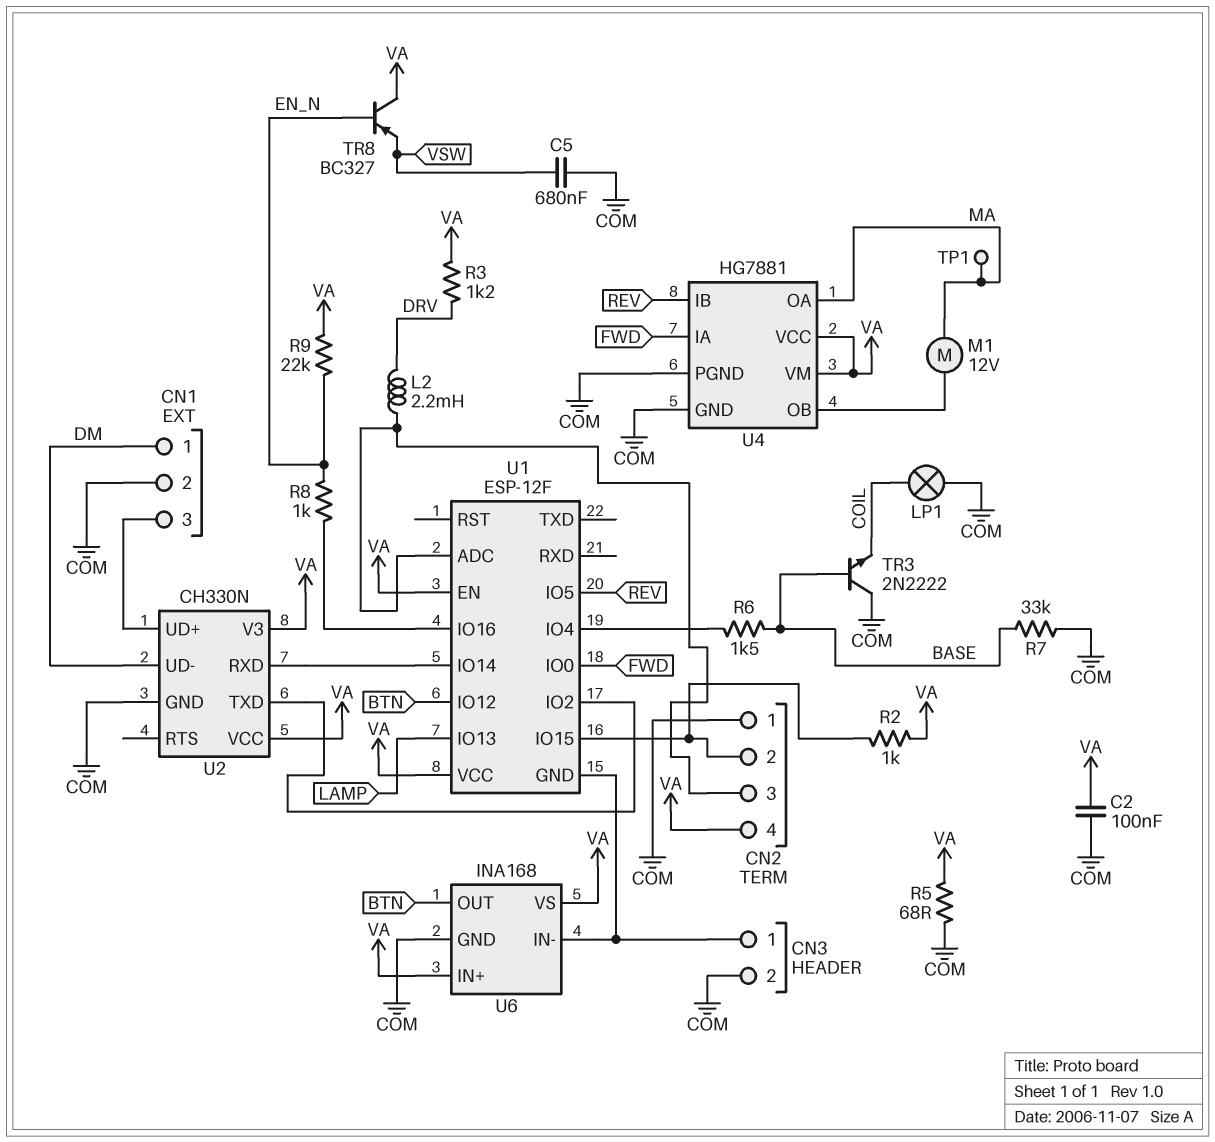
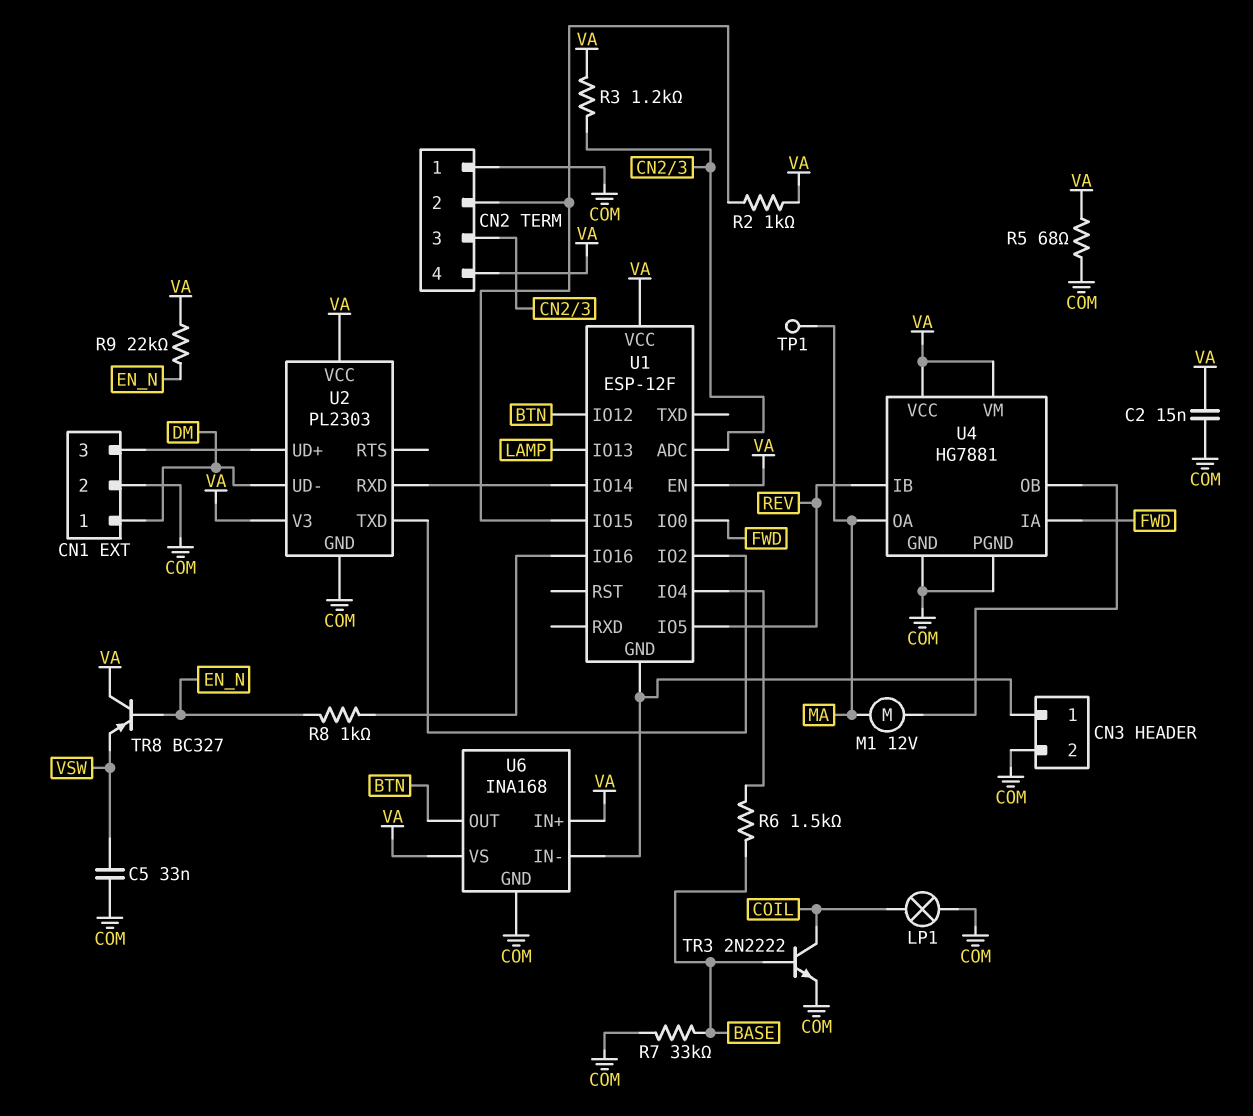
C2: 100nF (COM, VA) -> 15nF (COM, VA)
C5: 680nF (COM, VSW) -> 33nF (COM, VSW)
L2: 2.2mH (CN2/3, DRV) -> none
R3: 1.2k (DRV, VA) -> 1.2k (CN2/3, VA)
TR3: NPN 2N2222 (B BASE, C COM, E COIL) -> NPN 2N2222 (B BASE, C COIL, E COM)
U2: CH330N -> PL2303

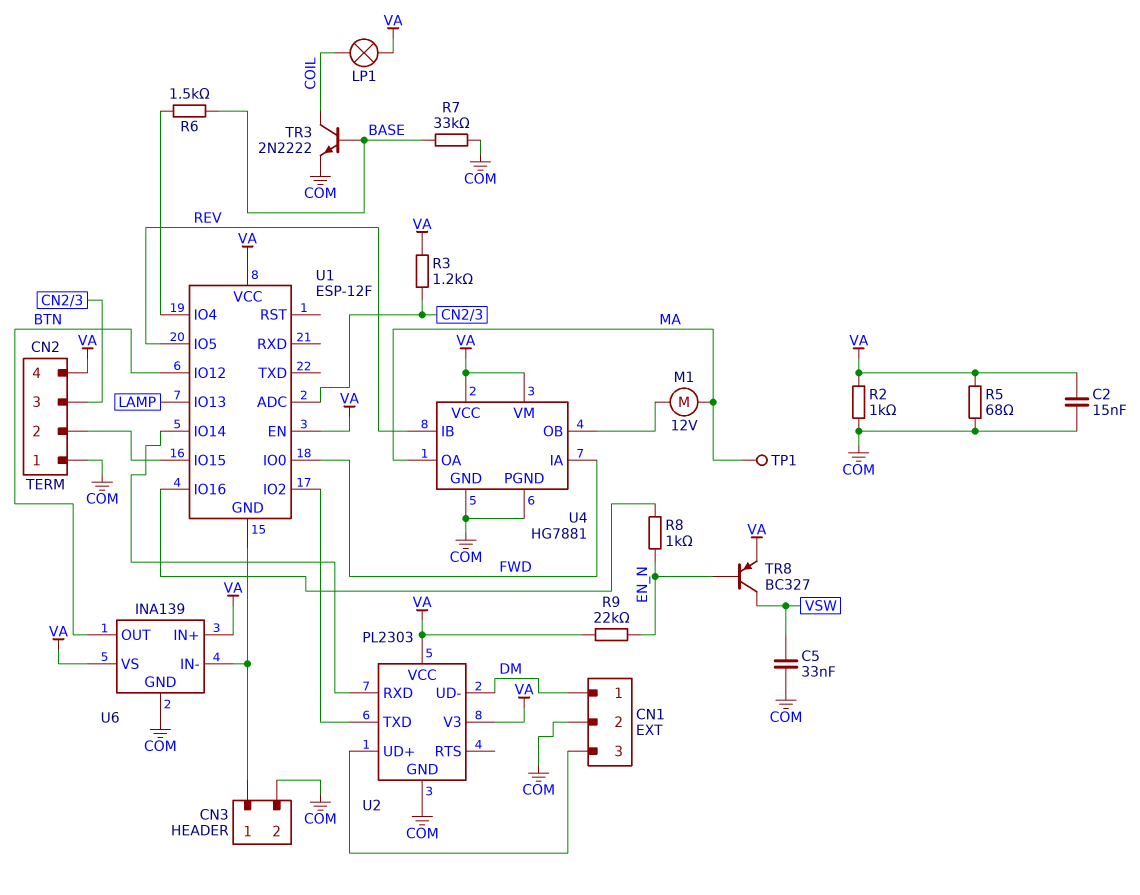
LP1: lamp (COIL, COM) -> lamp (COIL, VA)
R2: 1k (CN2/2, VA) -> 1k (COM, VA)
TR8: PNP BC327 (B EN_N, C VA, E VSW) -> PNP BC327 (B EN_N, C VSW, E VA)
U6: INA168 -> INA139

